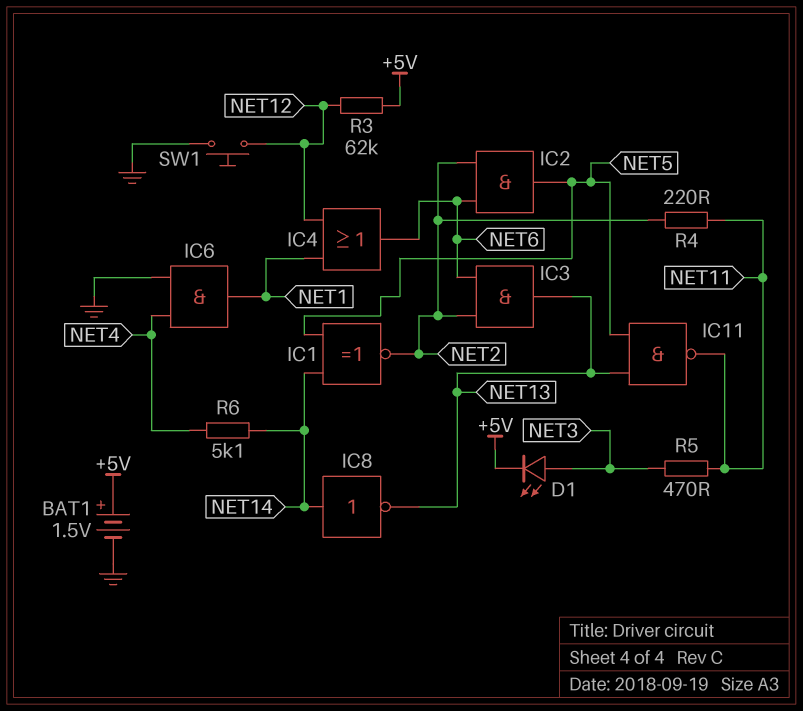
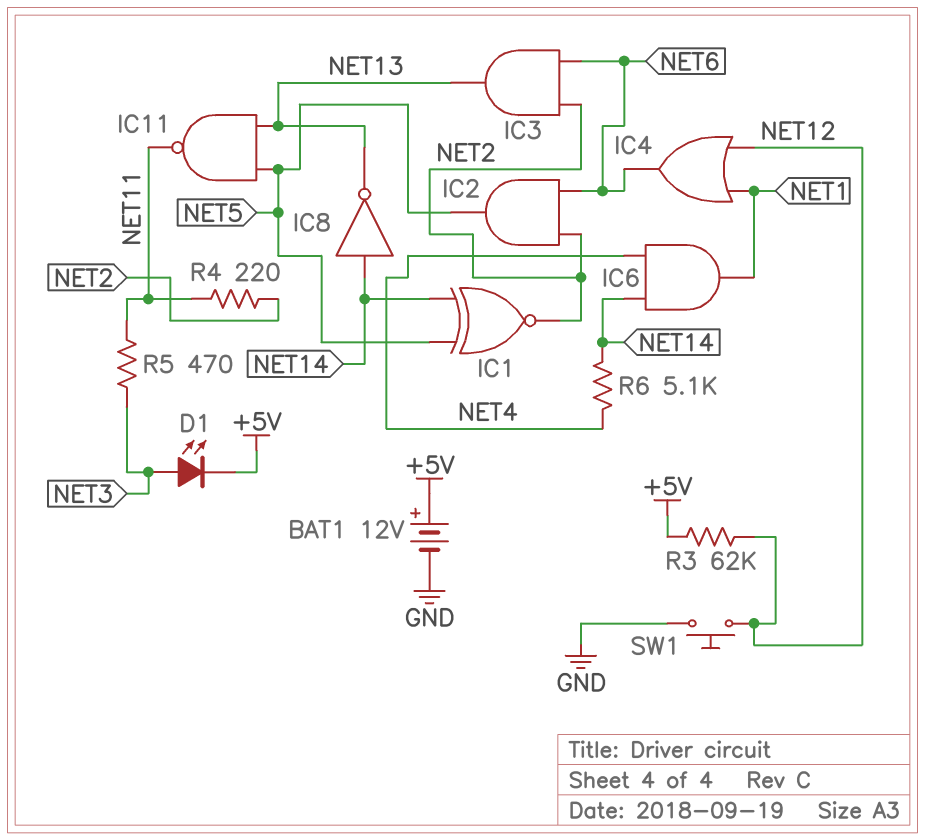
BAT1: 1.5V (plus +5V, minus GND) -> 12V (plus +5V, minus GND)
IC6: AND (in GND, in NET4, out NET1) -> AND (in NET4, in NET14, out NET1)

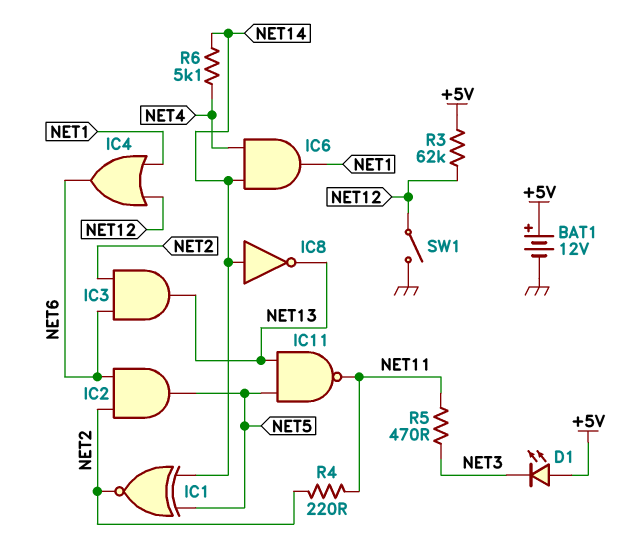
D1: LED (A NET3, K +5V) -> LED (A +5V, K NET3)
SW1: button (GND, NET12) -> switch (GND, NET12)

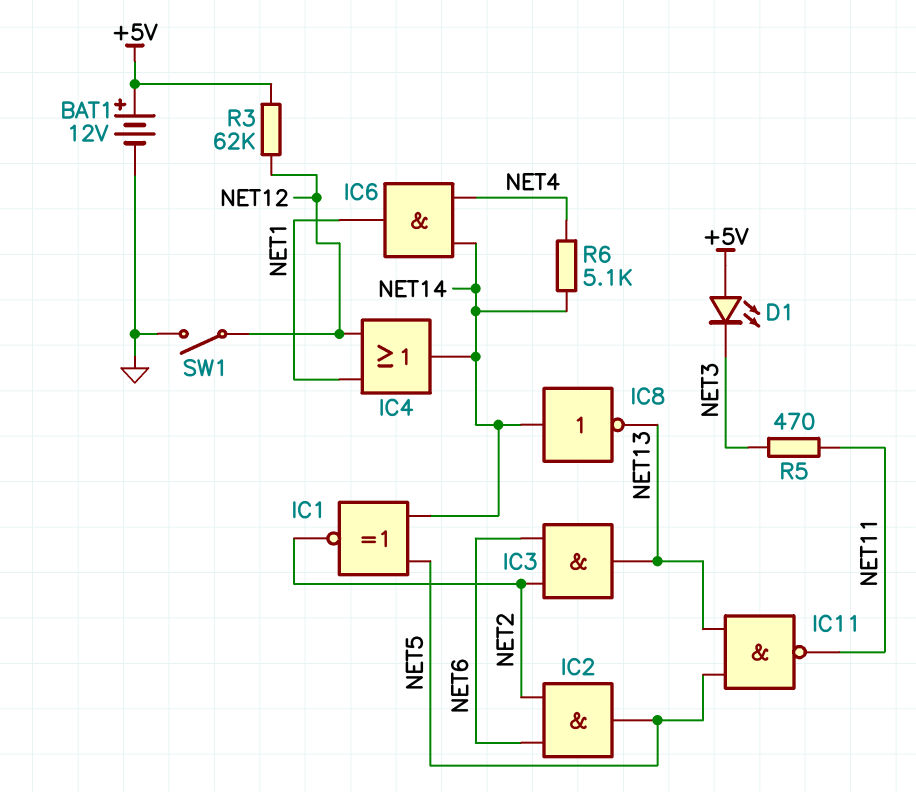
IC4: OR (in NET1, in NET12, out NET6) -> OR (in NET1, in NET12, out NET14)
R4: 220 (NET2, NET11) -> none

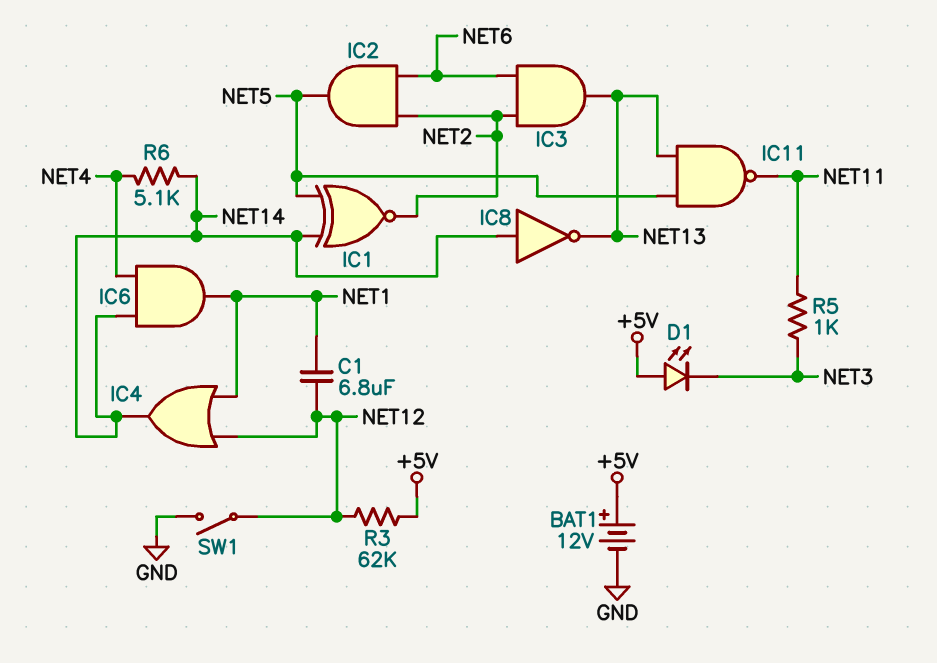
C1: none -> 6.8uF (NET1, NET12)
R5: 470 (NET3, NET11) -> 1k (NET3, NET11)

